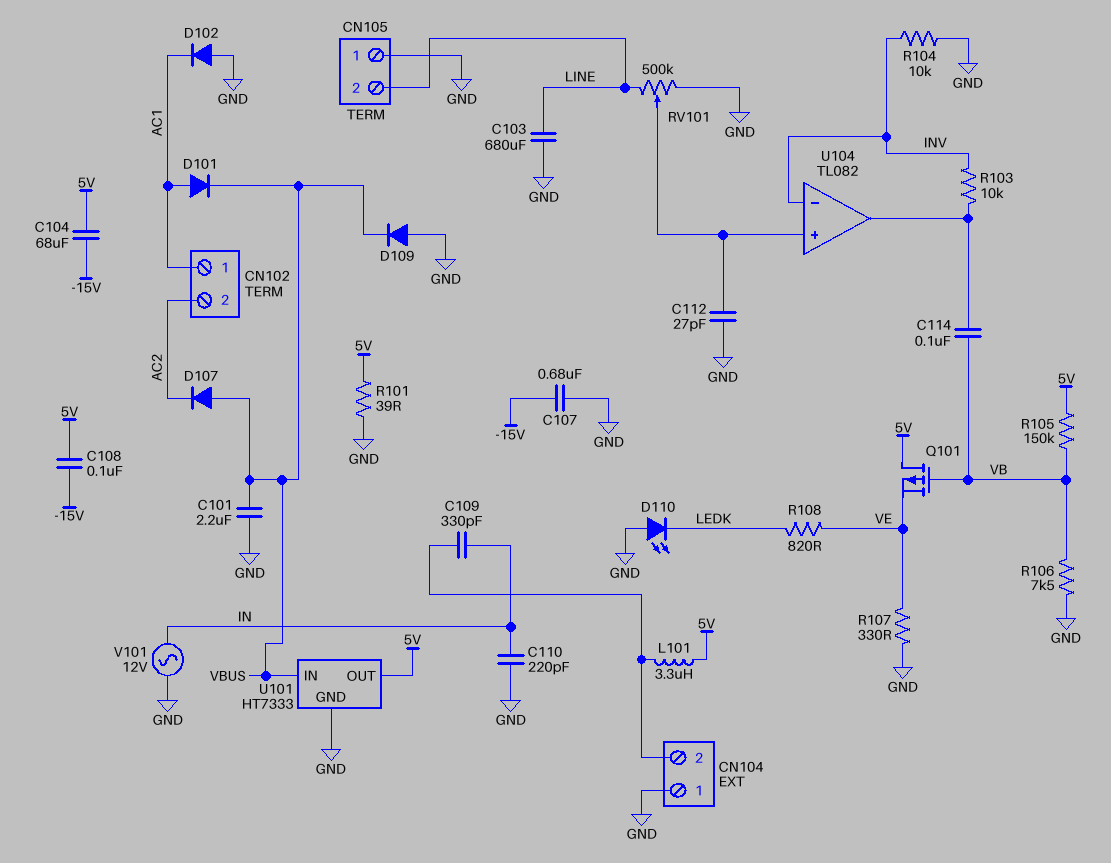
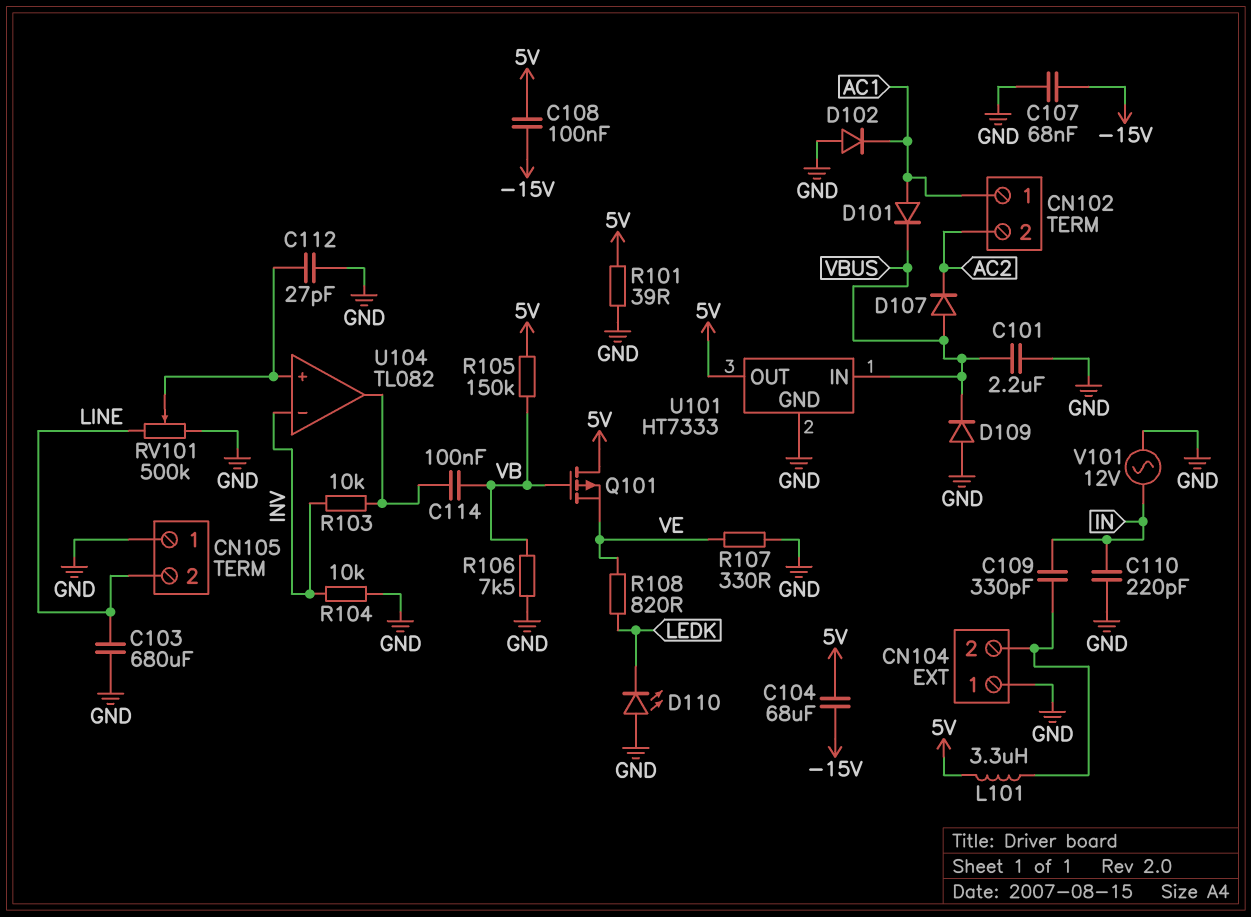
C107: 680nF (-15V, GND) -> 68nF (-15V, GND)

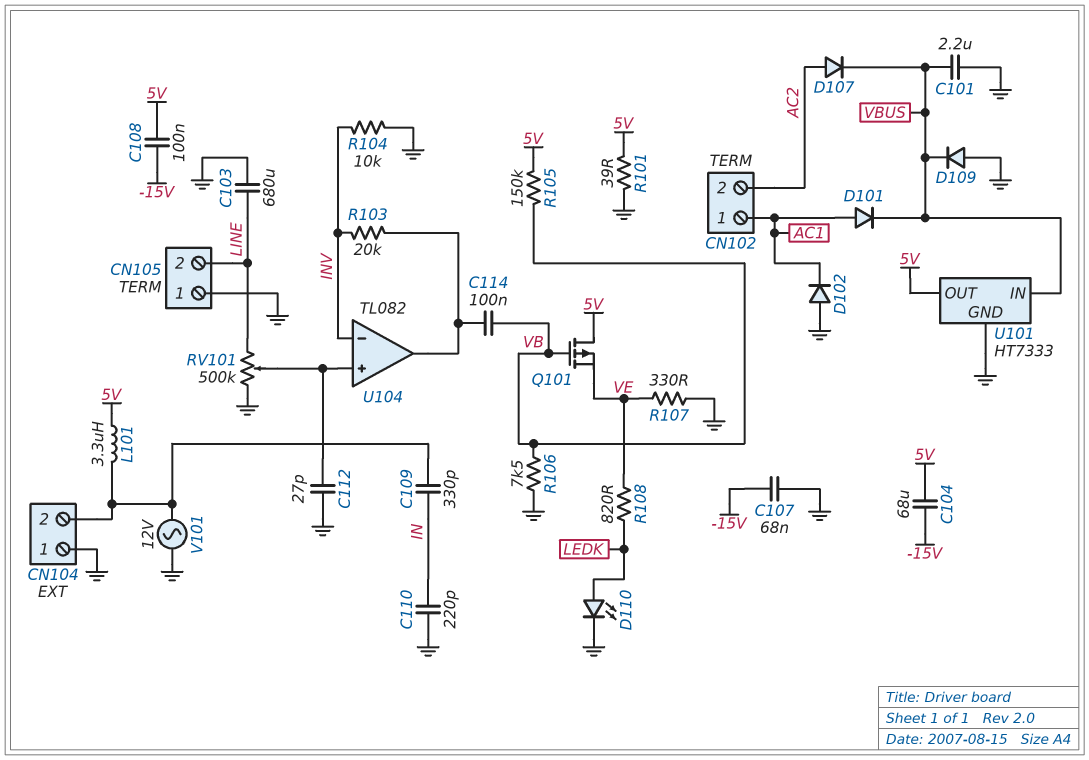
D107: diode (A VBUS, K AC2) -> diode (A AC2, K VBUS)
D110: LED (A GND, K LEDK) -> LED (A LEDK, K GND)
R103: 10k (INV, U104/out) -> 20k (INV, U104/out)
V101: AC 12V (GND, IN) -> AC 12V (CN104/2, GND)

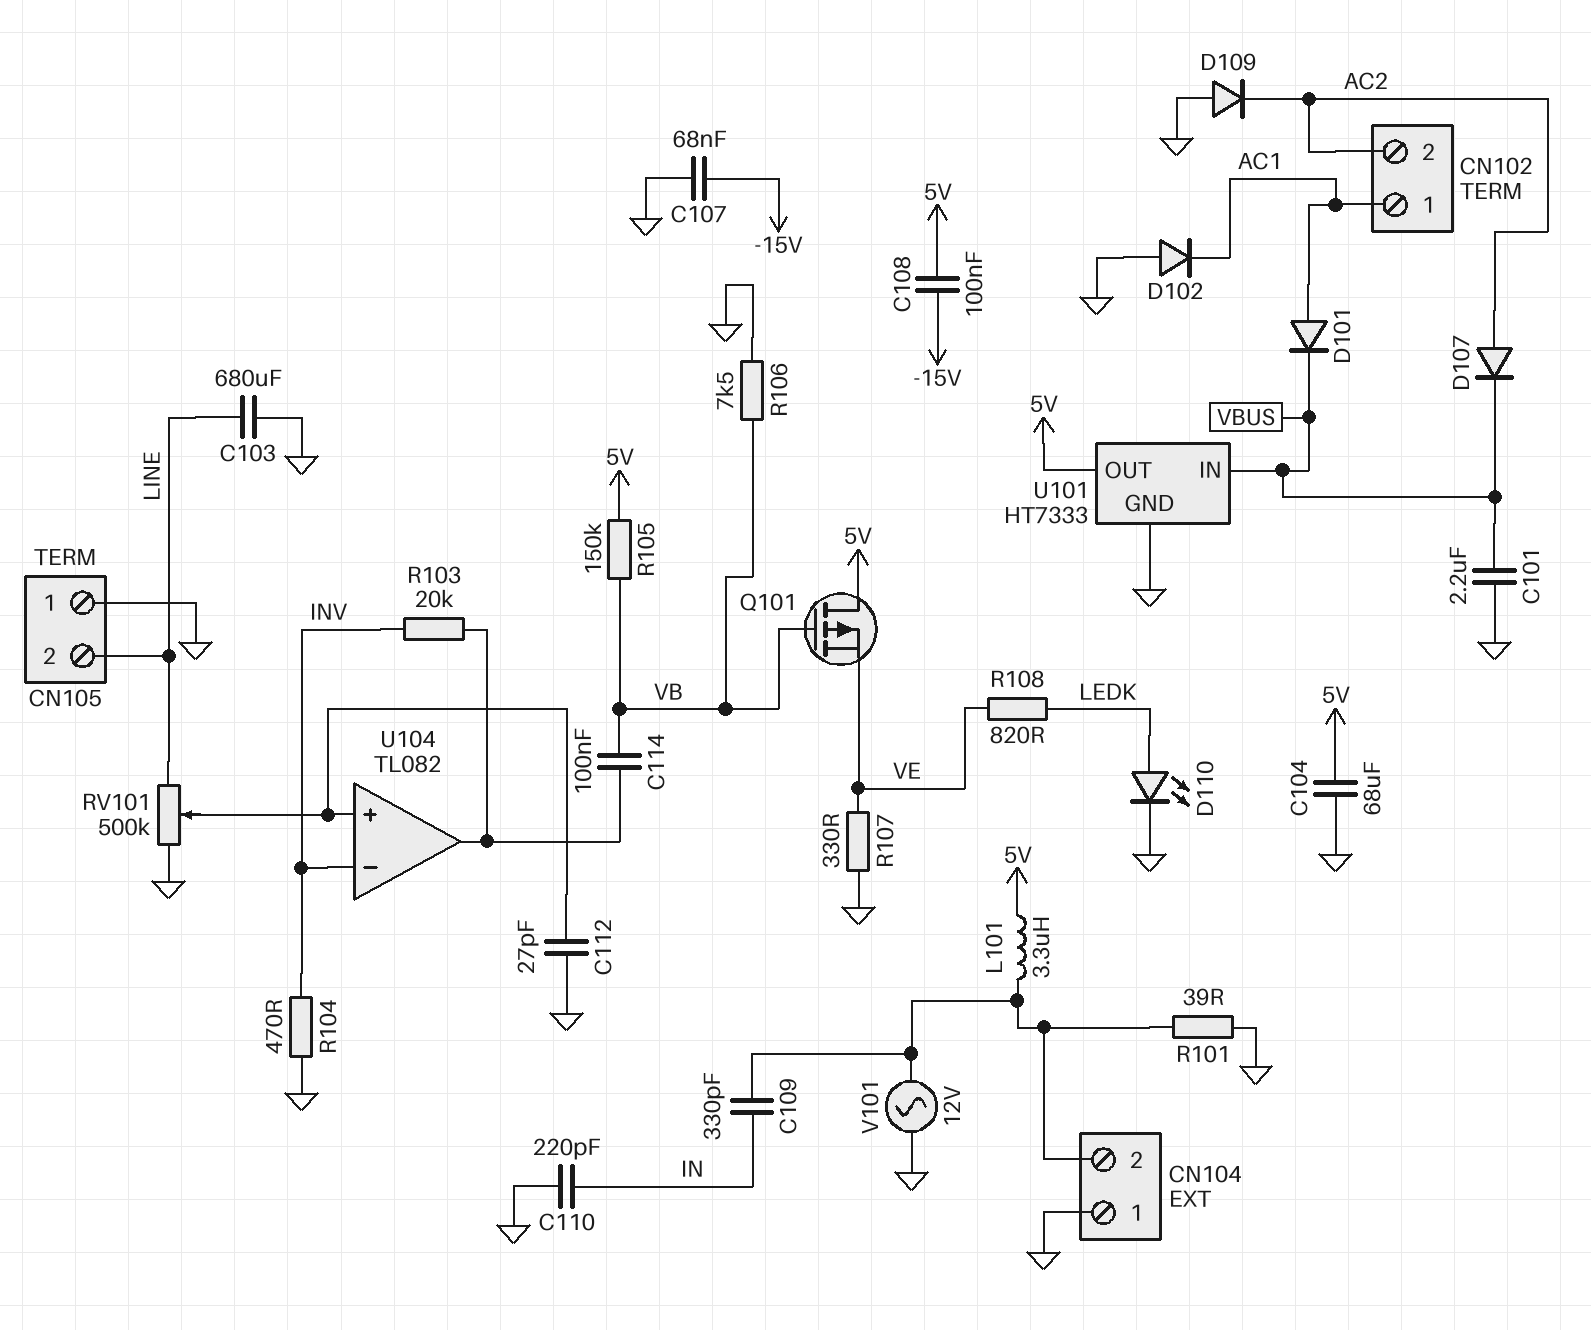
C104: 68uF (-15V, 5V) -> 68uF (5V, GND)
D109: diode (A GND, K VBUS) -> diode (A GND, K AC2)
R101: 39 (5V, GND) -> 39 (CN104/2, GND)
R104: 10k (GND, INV) -> 470 (GND, INV)

